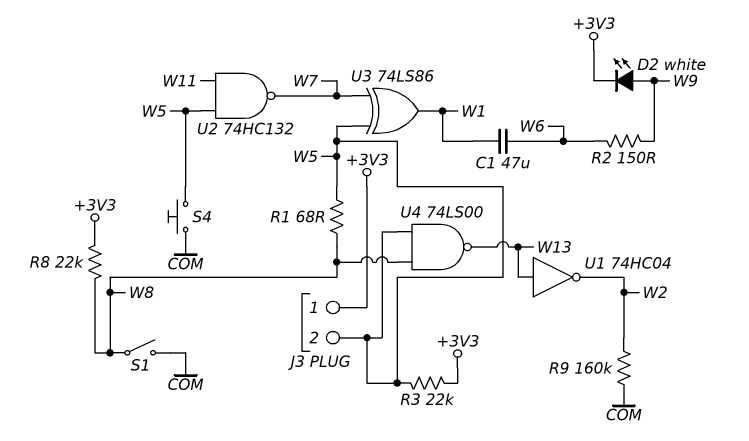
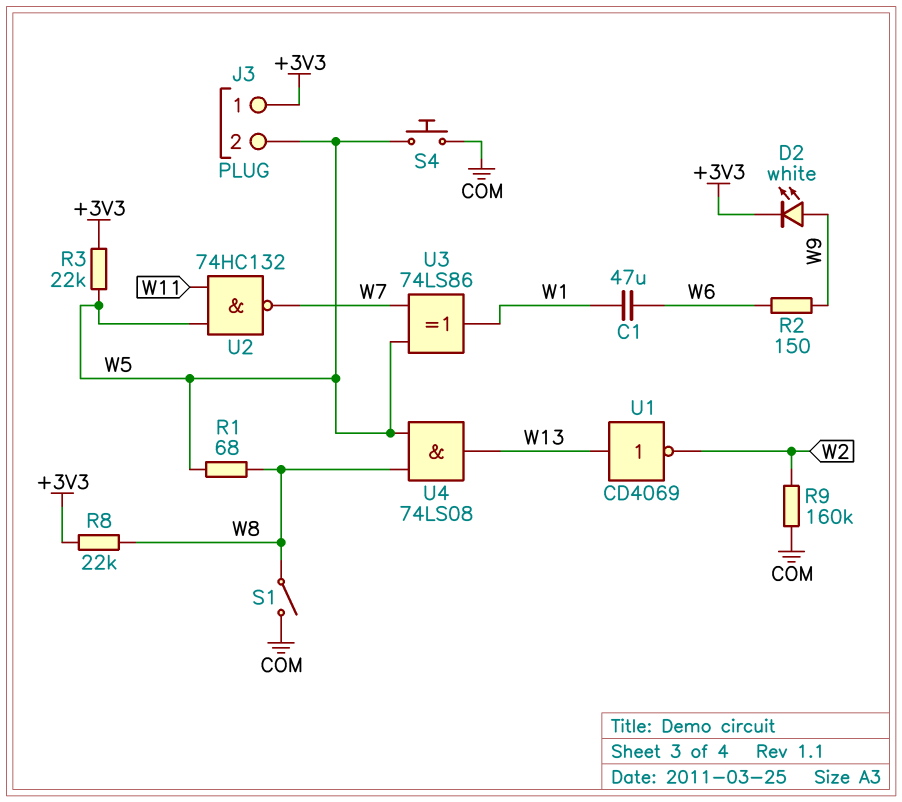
U1: NOT 74HC04 (in W13, out W2) -> NOT CD4069 (in W13, out W2)
U4: NAND 74LS00 (in W5, in W8, out W13) -> AND 74LS08 (in W5, in W8, out W13)

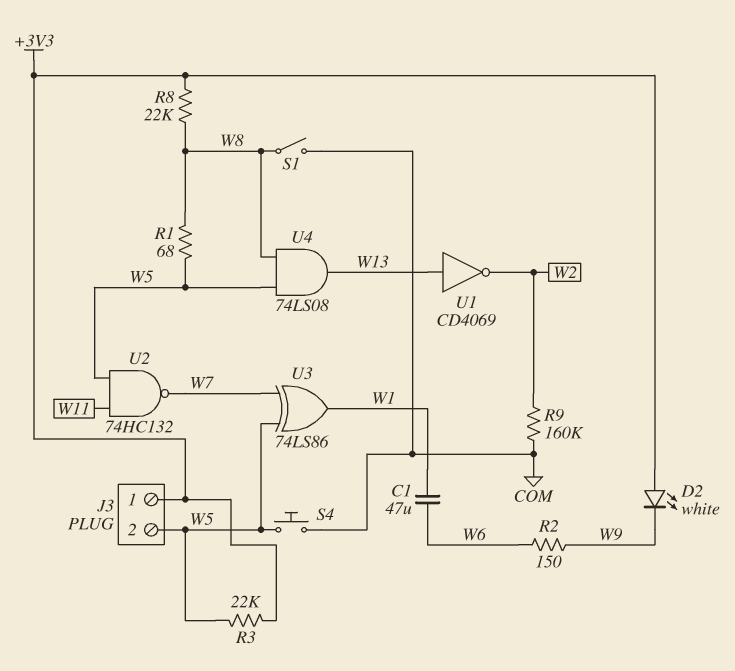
D2: LED white (A W9, K +3V3) -> LED white (A +3V3, K W9)

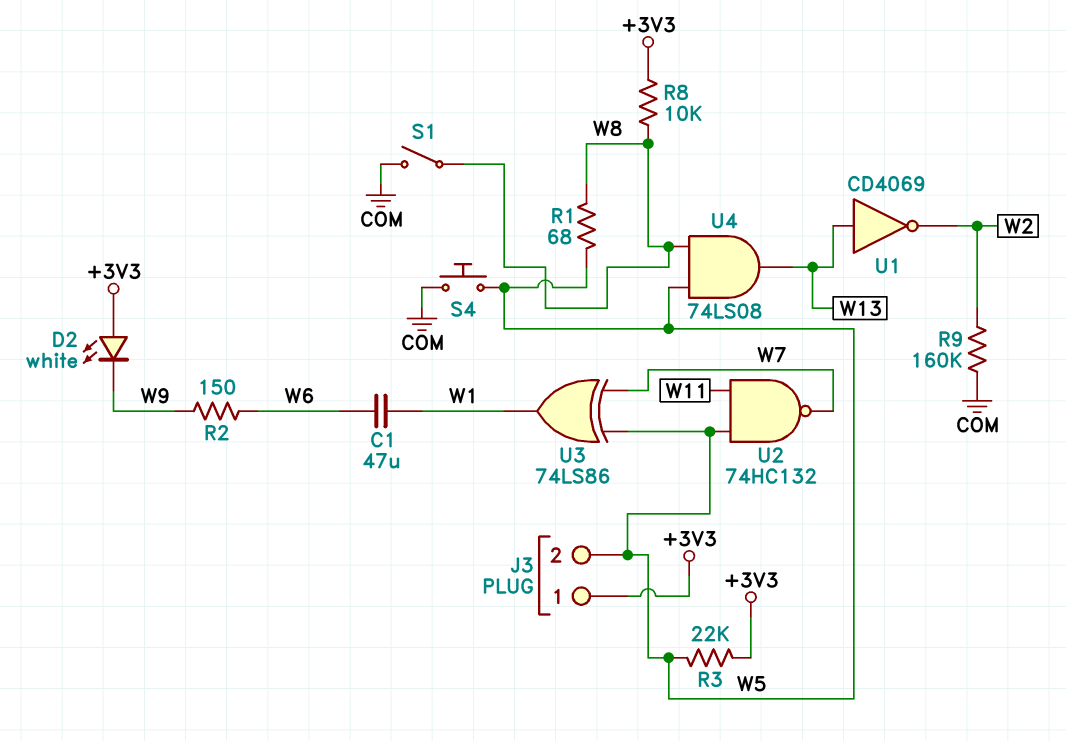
R8: 22k (+3V3, W8) -> 10k (+3V3, W8)

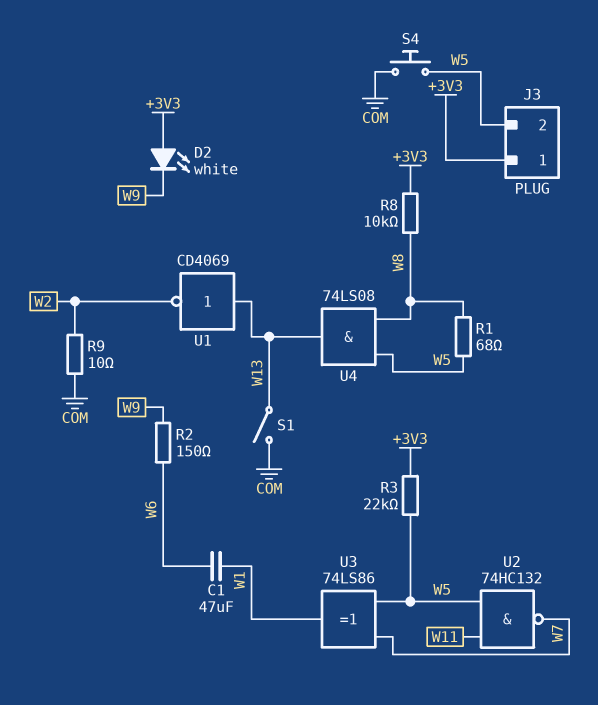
R9: 160k (COM, W2) -> 10 (COM, W2)
S1: switch (COM, W8) -> switch (COM, W13)

